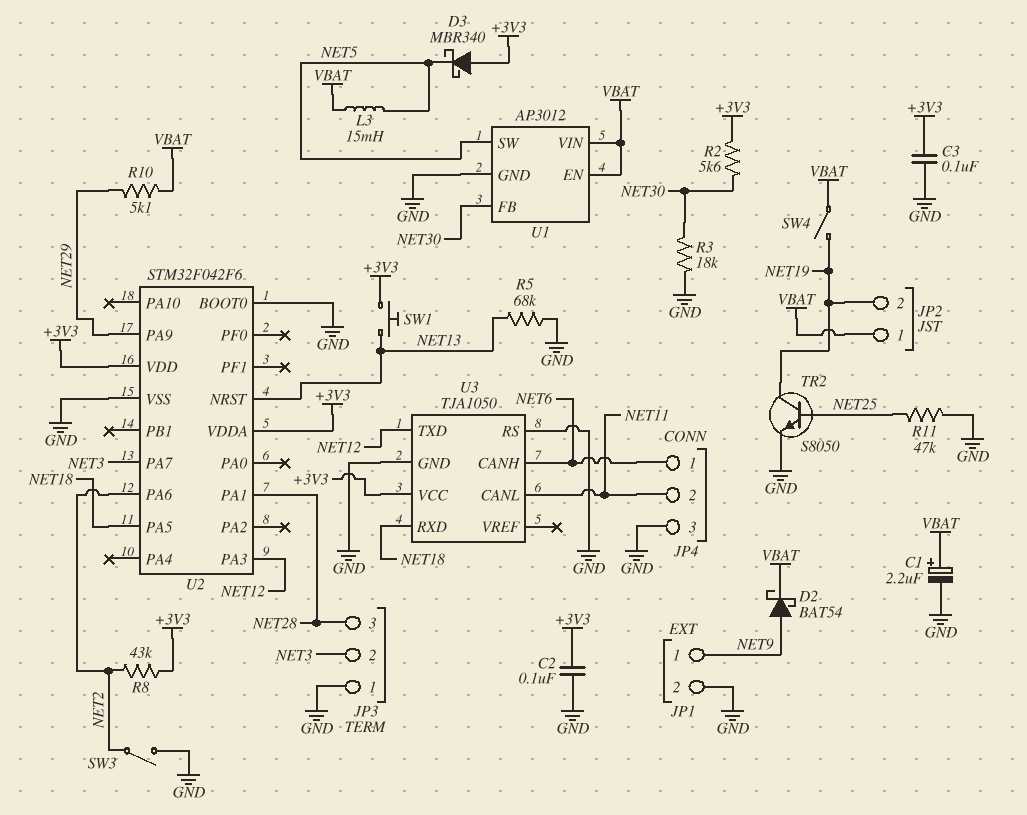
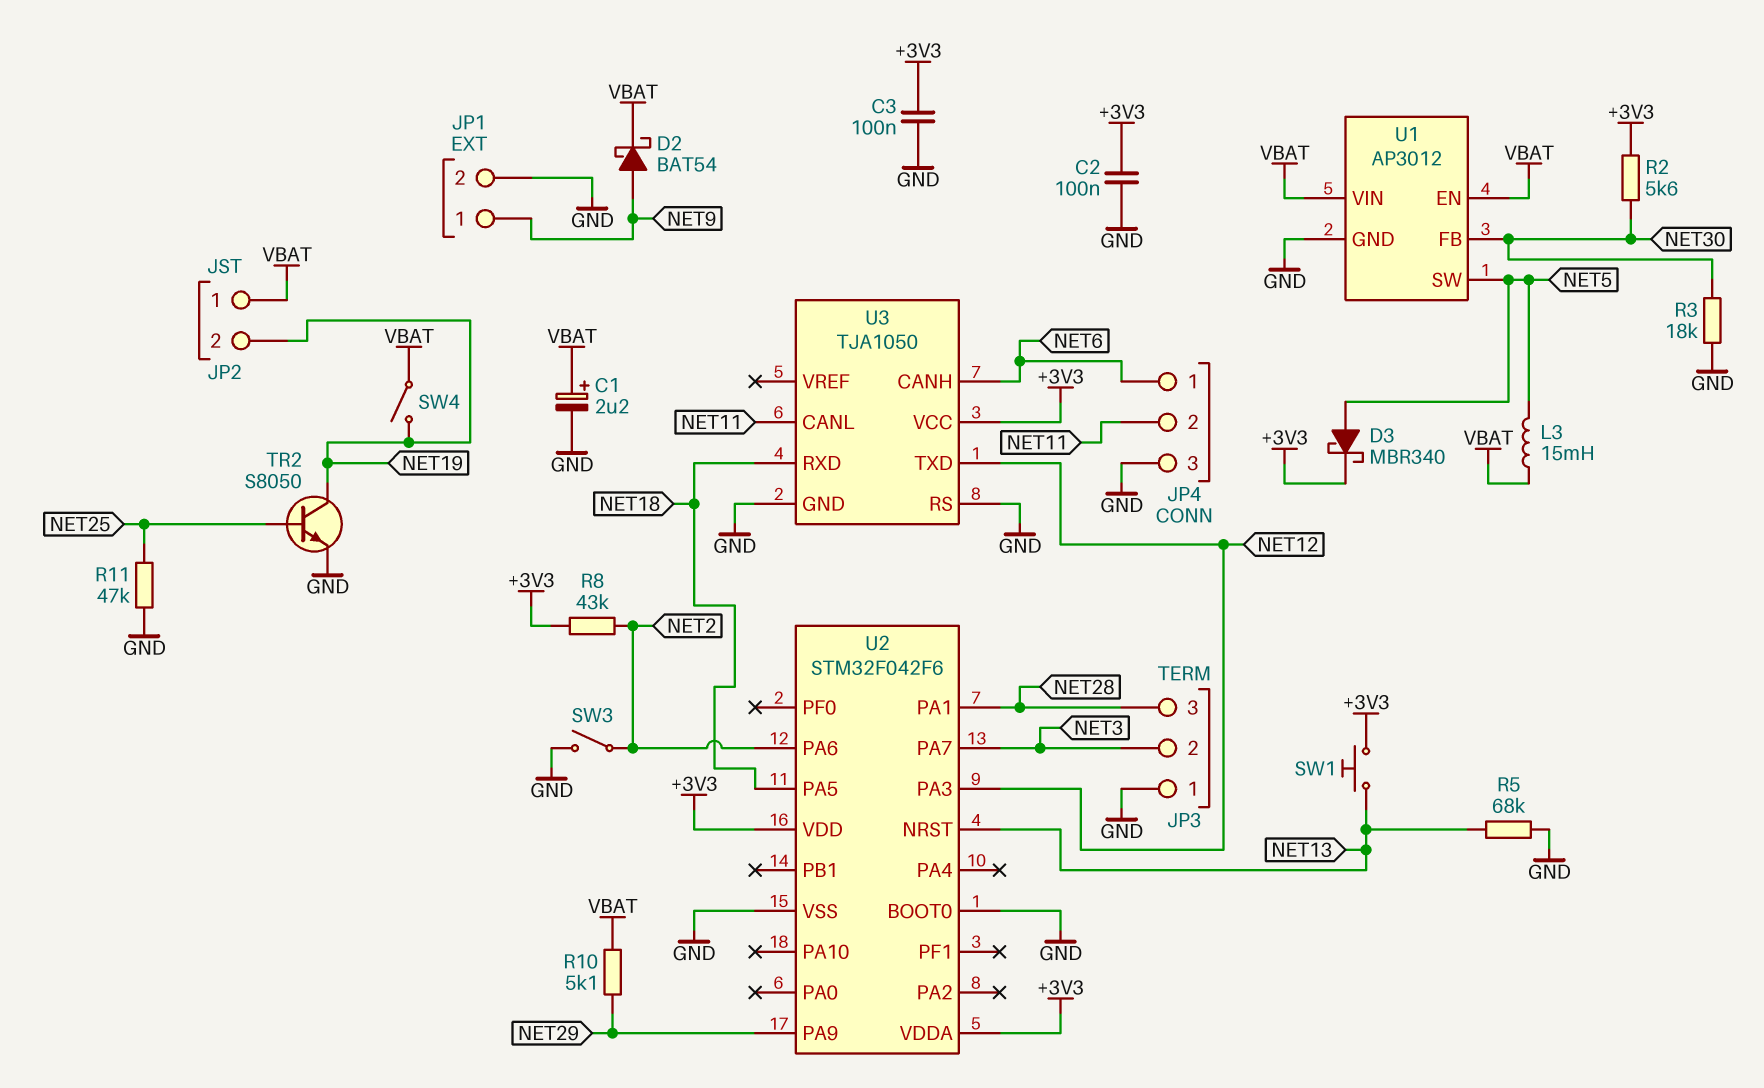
D3: schottky MBR340 (A +3V3, K NET5) -> schottky MBR340 (A NET5, K +3V3)

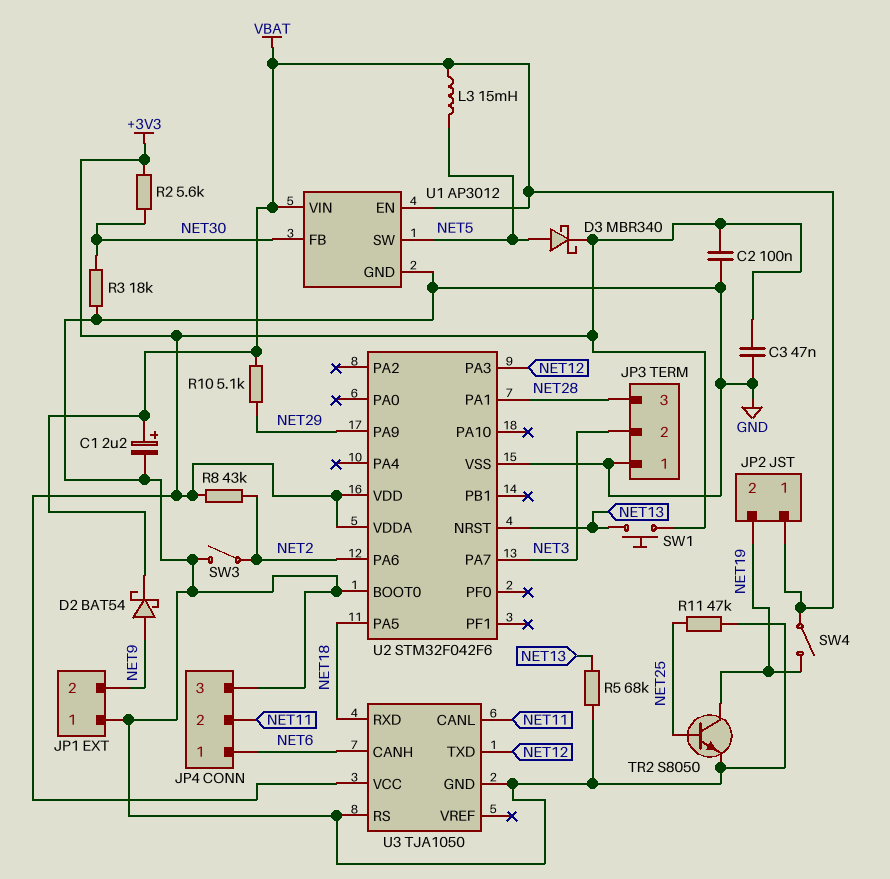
C3: 100nF (+3V3, GND) -> 47nF (+3V3, GND)
JP1 pin 1: NET9 -> GND
JP1 pin 2: GND -> NET9

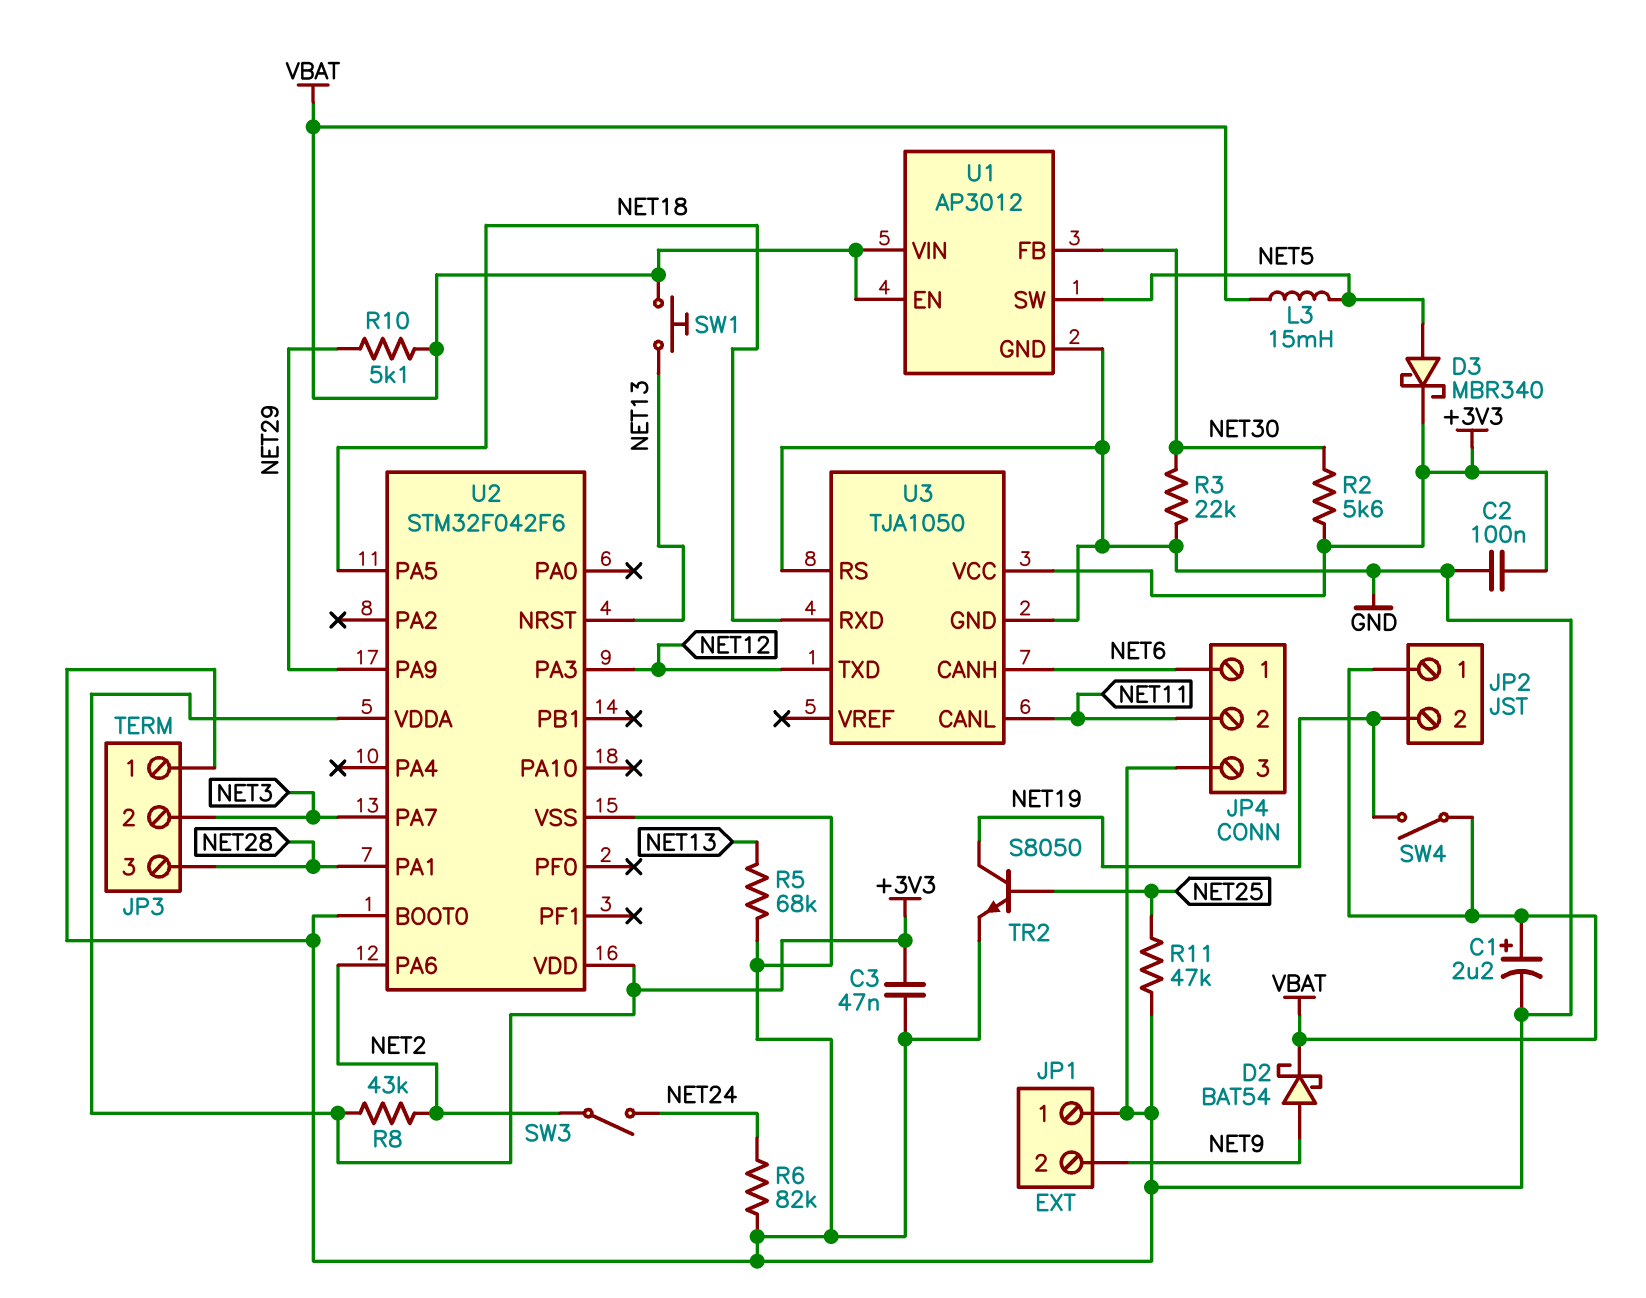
R3: 18k (GND, NET30) -> 22k (GND, NET30)
R6: none -> 82k (GND, NET24)
SW1: button (+3V3, NET13) -> button (NET13, VBAT)
SW3: switch (GND, NET2) -> switch (NET2, NET24)

